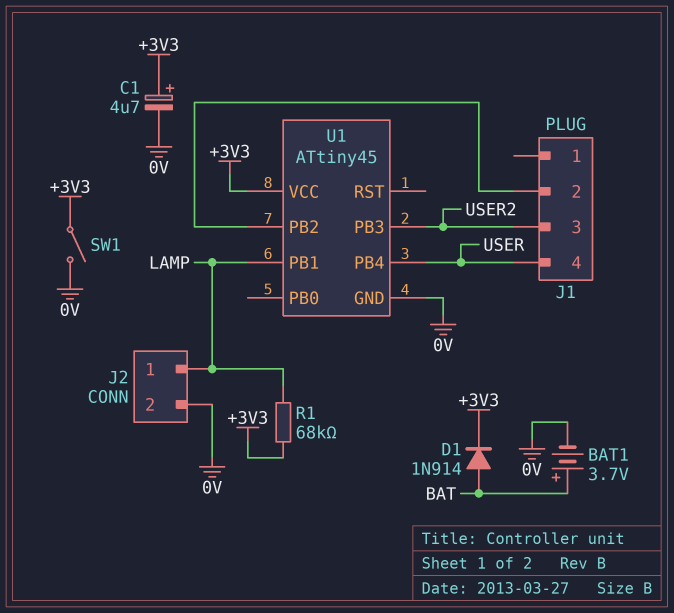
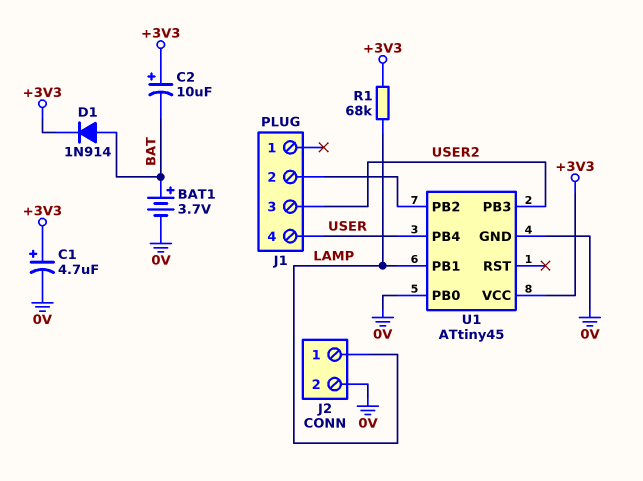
C2: none -> 10uF (plus +3V3, minus BAT)
SW1: switch (+3V3, 0V) -> none
U1 pin PB0: none -> 0V

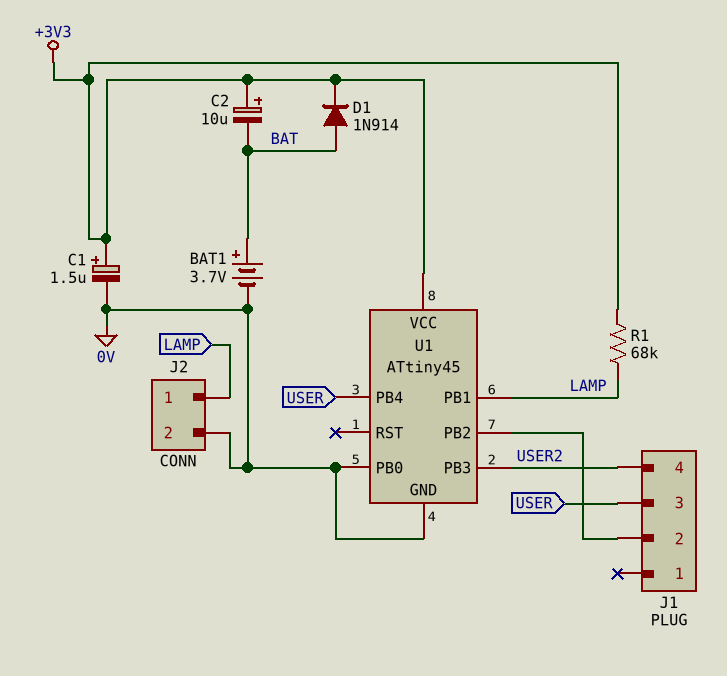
C1: 4.7uF (plus +3V3, minus 0V) -> 1.5uF (plus +3V3, minus 0V)
J1 pin 3: USER2 -> USER
J1 pin 4: USER -> USER2

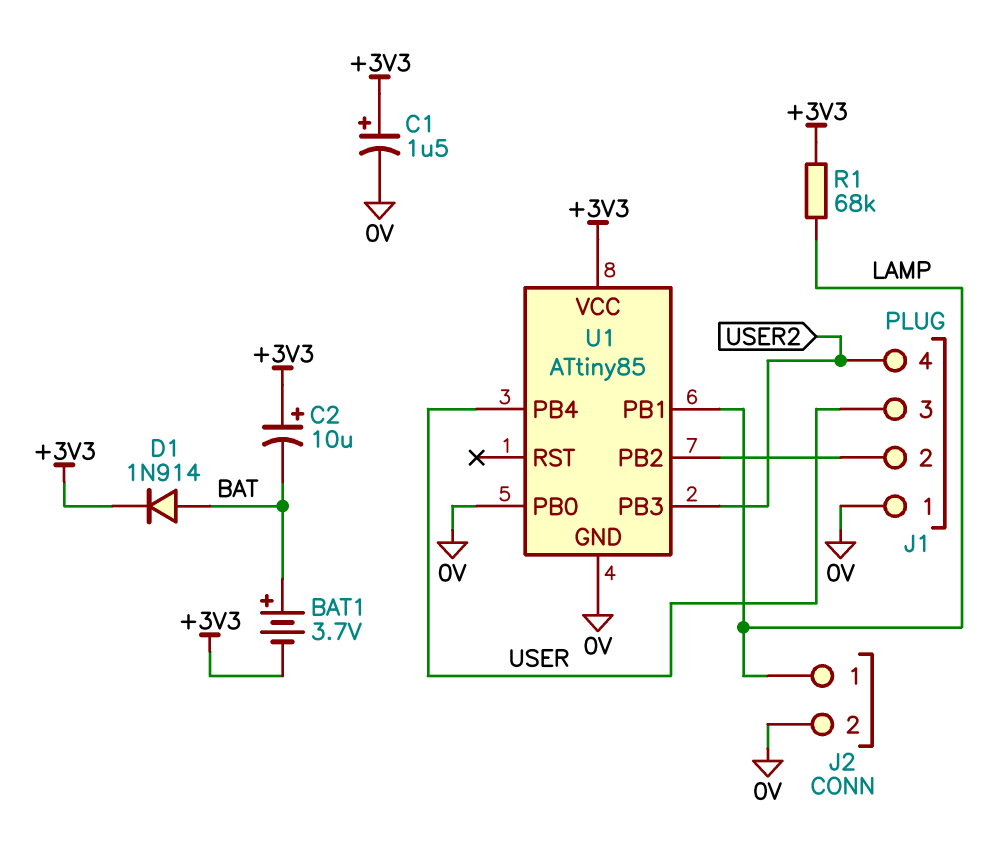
BAT1: 3.7V (plus BAT, minus 0V) -> 3.7V (plus BAT, minus +3V3)
J1 pin 1: none -> 0V
U1: ATtiny45 -> ATtiny85

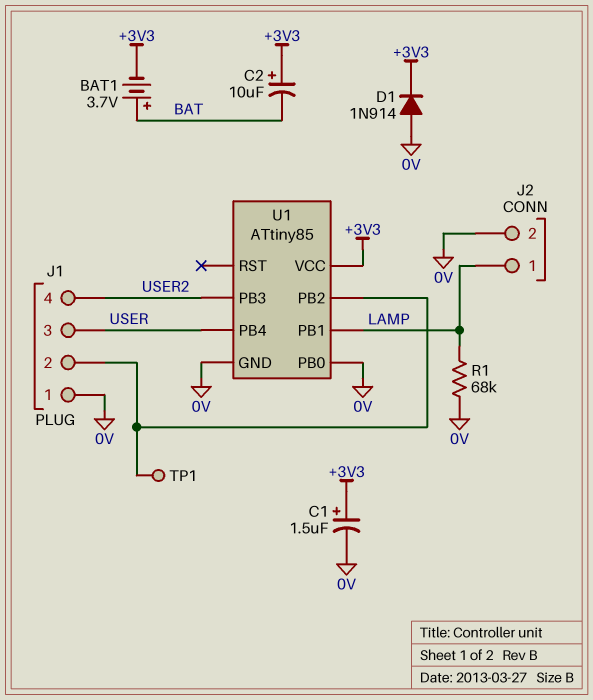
D1: diode 1N914 (A BAT, K +3V3) -> diode 1N914 (A 0V, K +3V3)
R1: 68k (+3V3, LAMP) -> 68k (0V, LAMP)
TP1: none -> test point (J1/2)

